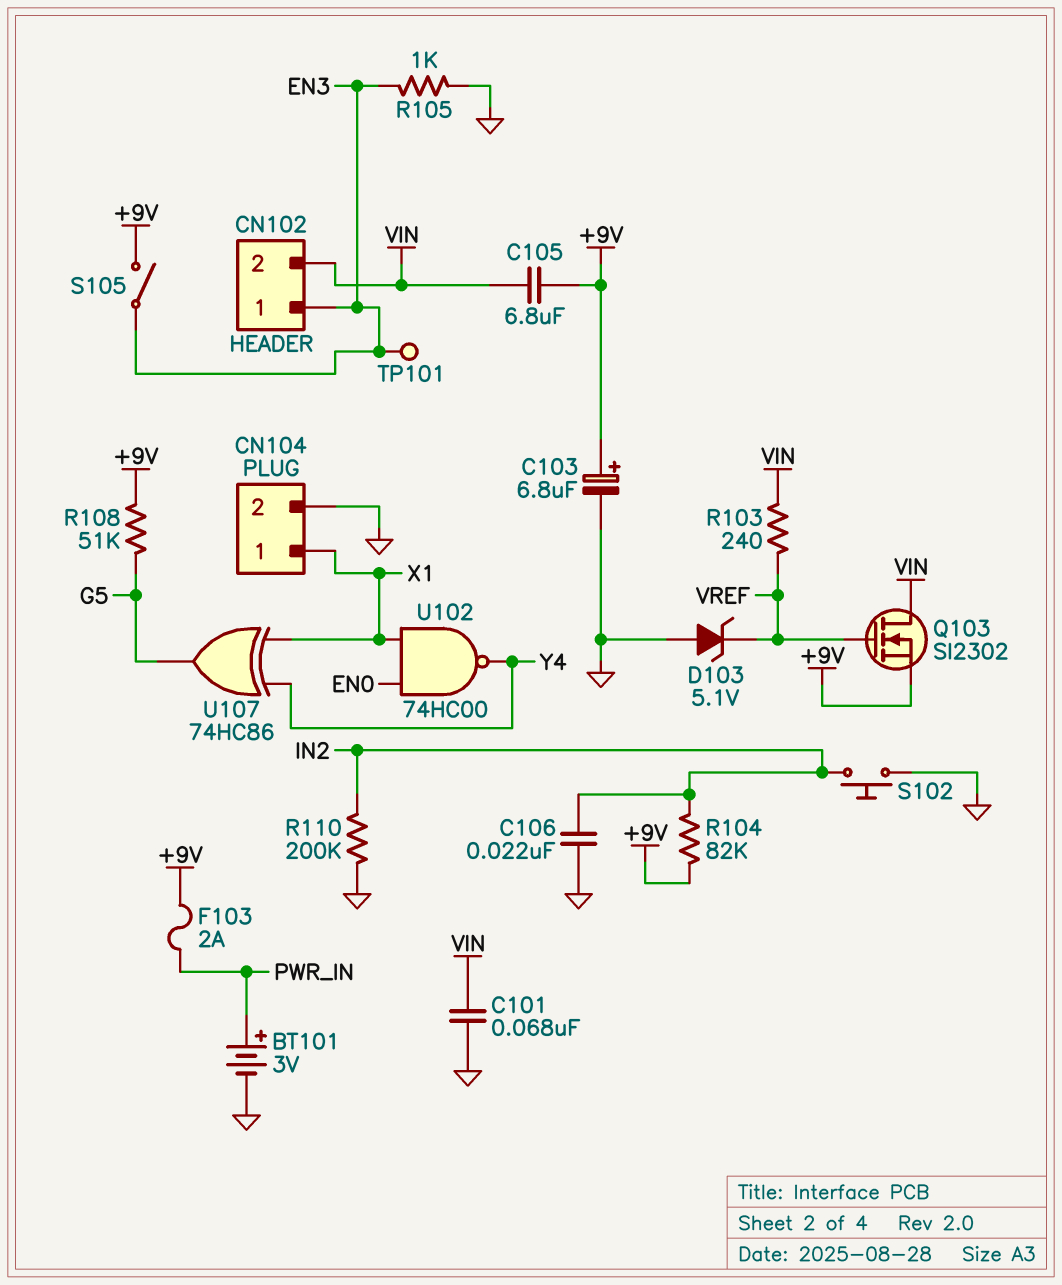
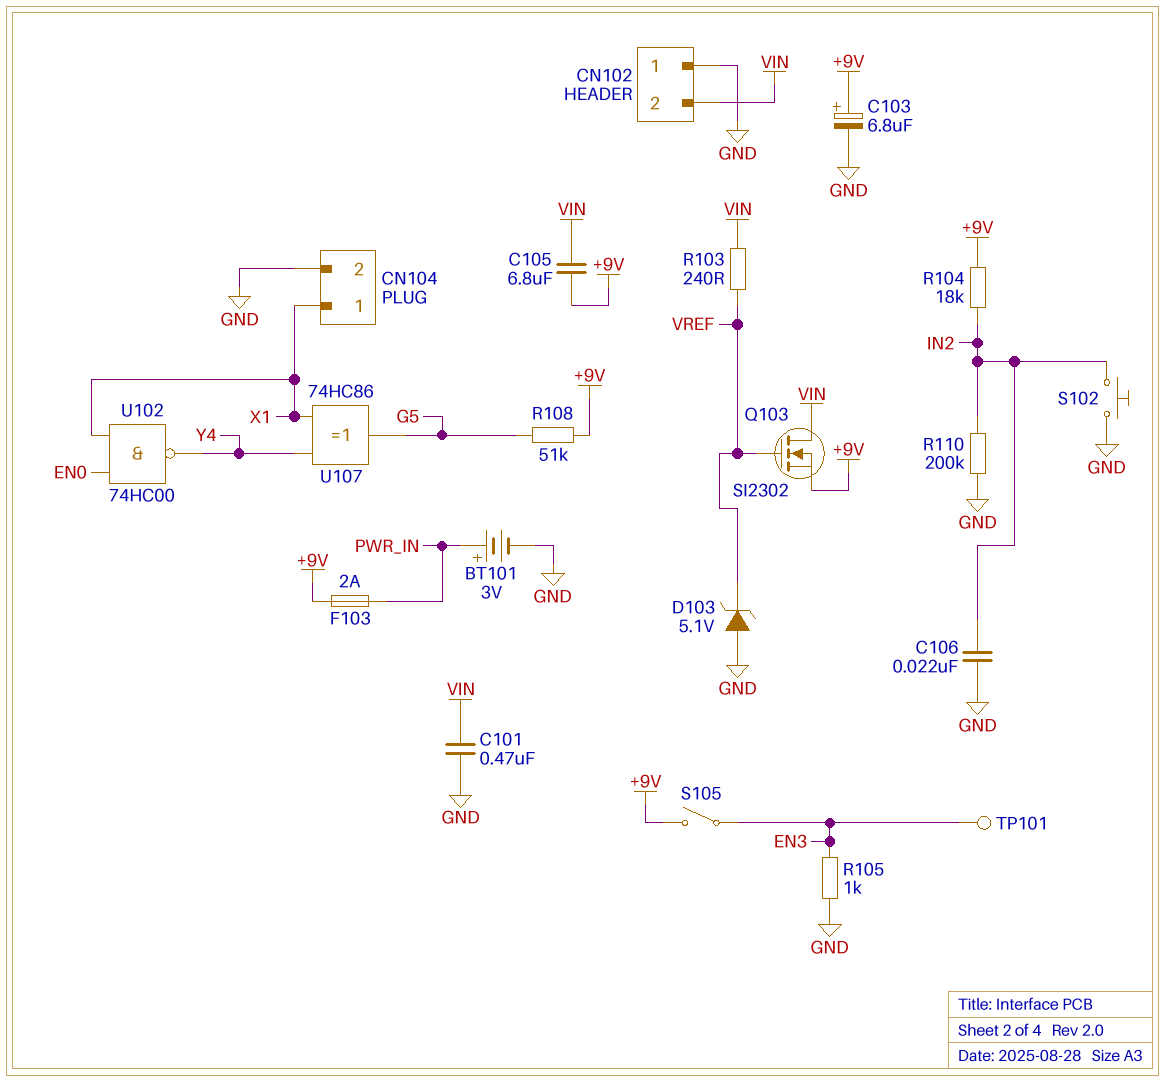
C101: 68nF (GND, VIN) -> 470nF (GND, VIN)
CN102 pin 1: EN3 -> GND
R104: 82k (+9V, IN2) -> 18k (+9V, IN2)

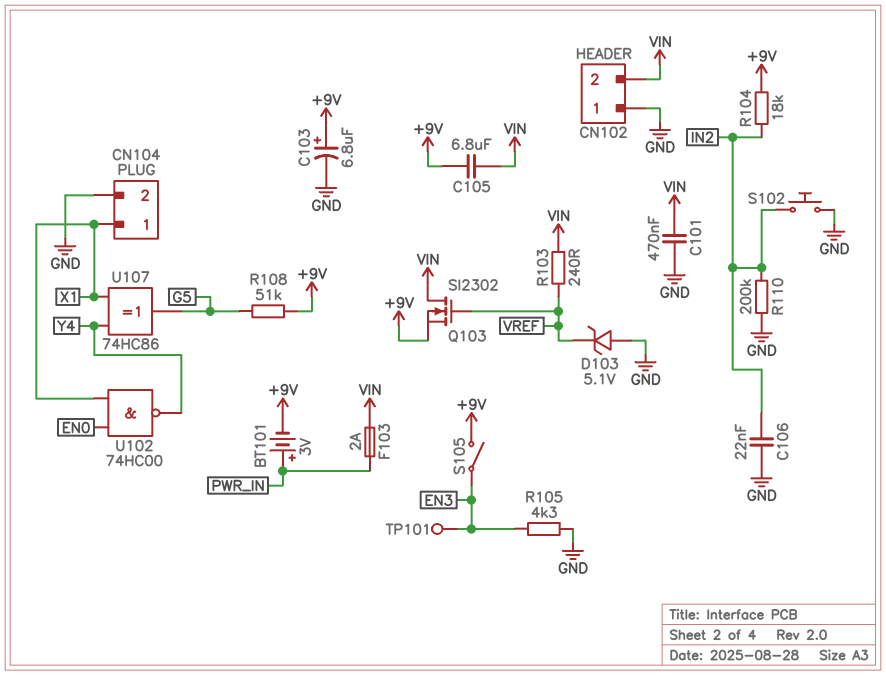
BT101: 3V (plus PWR_IN, minus GND) -> 3V (plus PWR_IN, minus +9V)
F103: 2A (+9V, PWR_IN) -> 2A (PWR_IN, VIN)
R105: 1k (EN3, GND) -> 4.3k (EN3, GND)

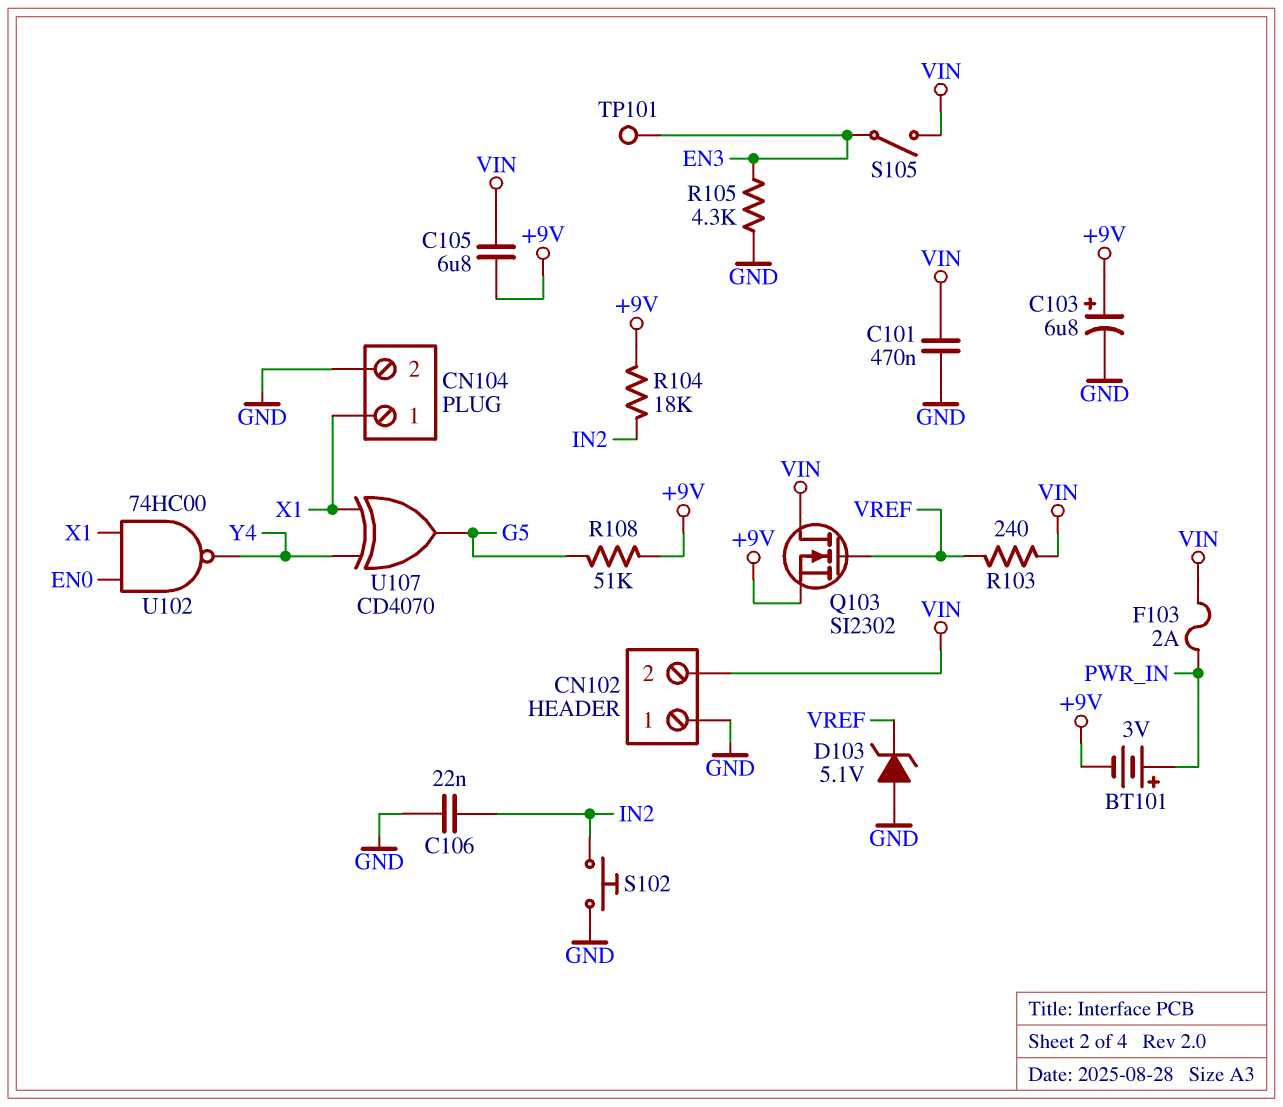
R110: 200k (GND, IN2) -> none
S105: switch (+9V, EN3) -> switch (EN3, VIN)
U107: XOR 74HC86 (in X1, in Y4, out G5) -> XOR CD4070 (in X1, in Y4, out G5)

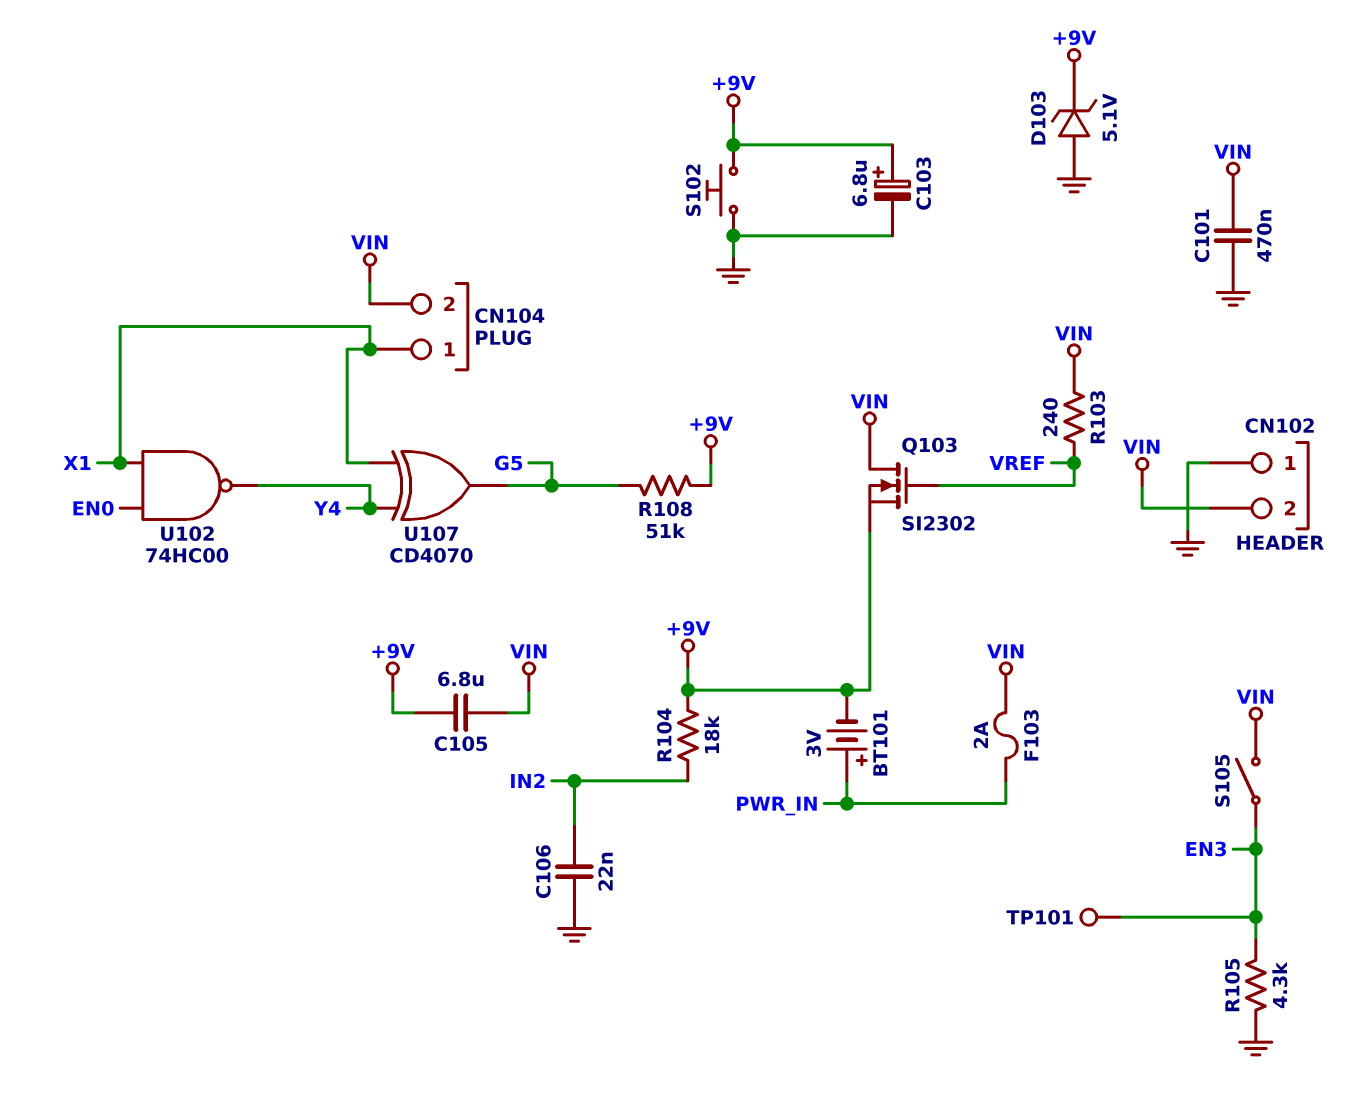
CN104 pin 2: GND -> VIN
D103: zener 5.1V (A GND, K VREF) -> zener 5.1V (A GND, K +9V)
S102: button (GND, IN2) -> button (+9V, GND)

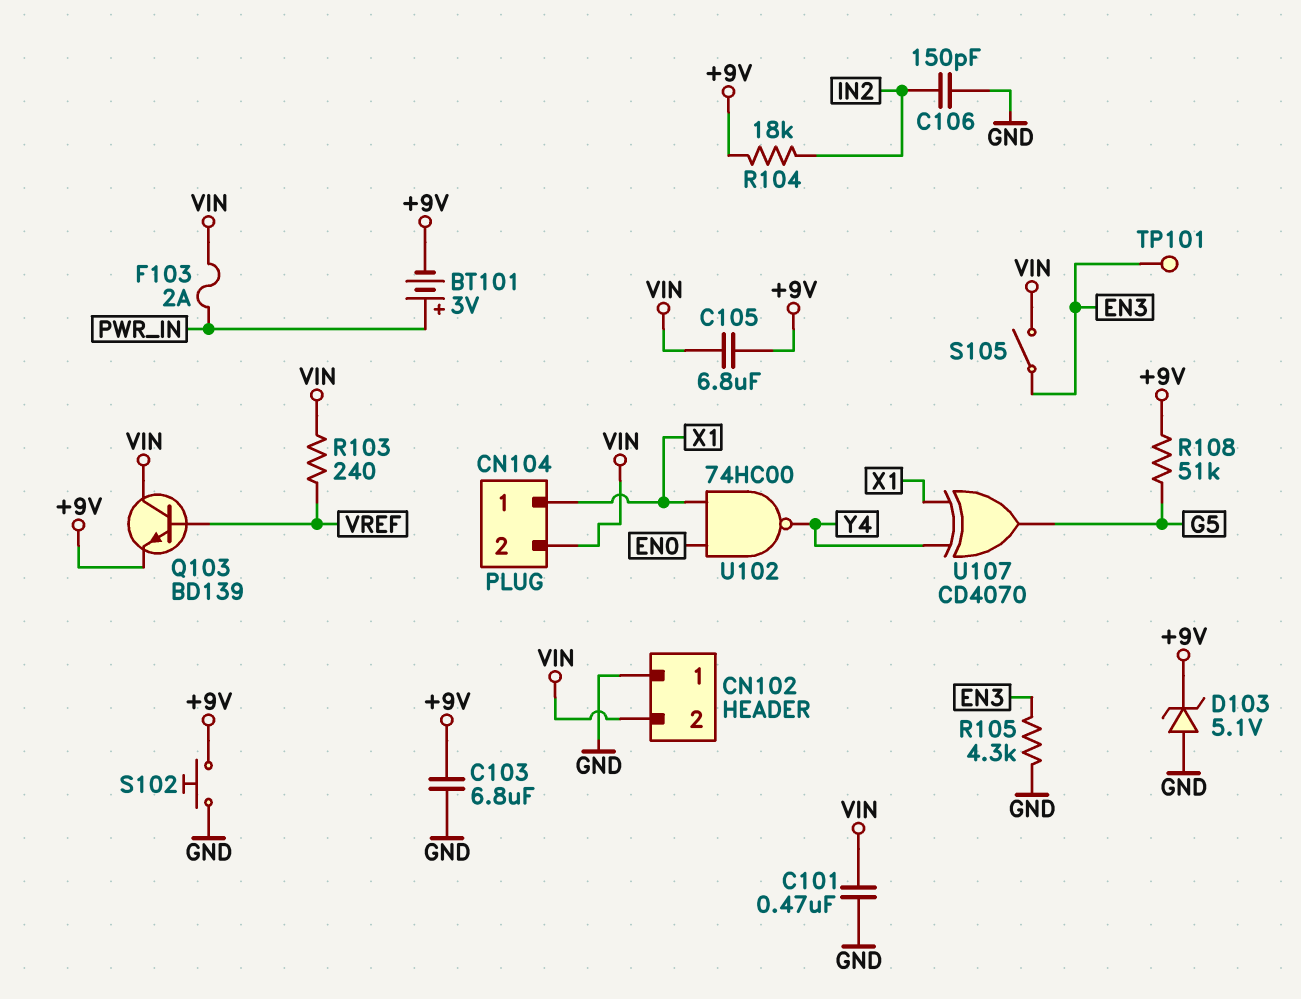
C103: 6.8uF (plus +9V, minus GND) -> 6.8uF (+9V, GND)
C106: 22nF (GND, IN2) -> 150pF (GND, IN2)
Q103: NMOS SI2302 (G VREF, D VIN, S +9V) -> NPN BD139 (B VREF, C VIN, E +9V)

